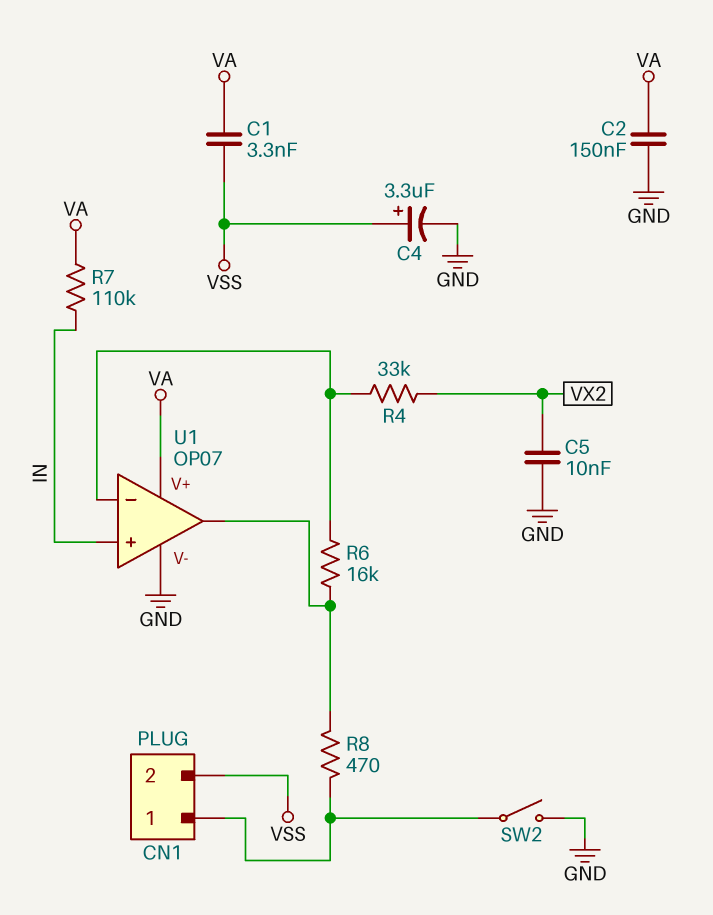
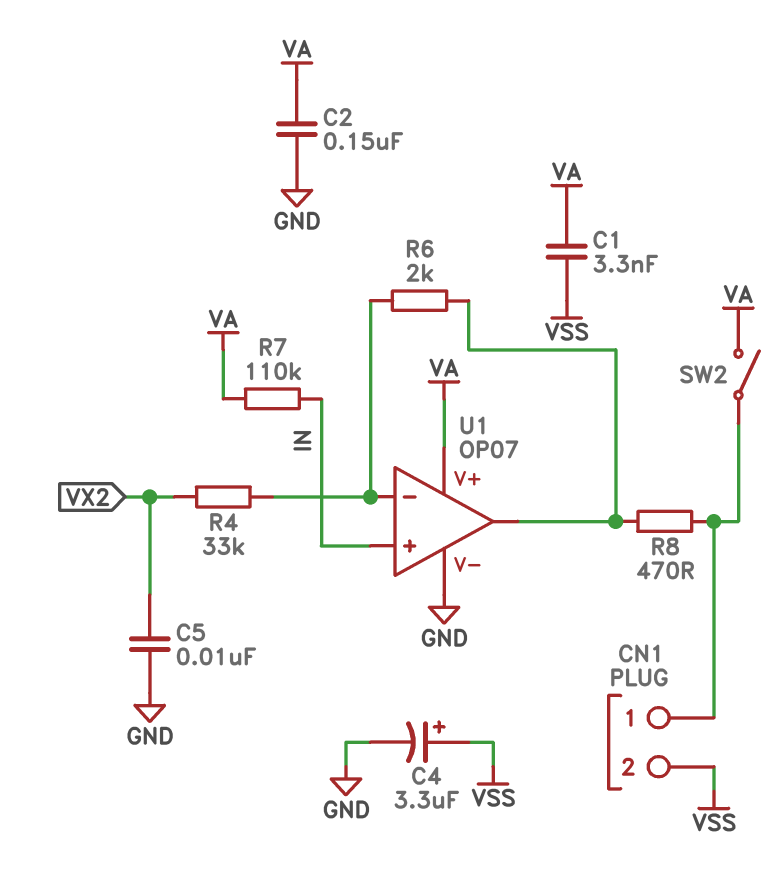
R6: 16k (U1/in-, U1/out) -> 2k (U1/in-, U1/out)
SW2: switch (CN1/1, GND) -> switch (CN1/1, VA)

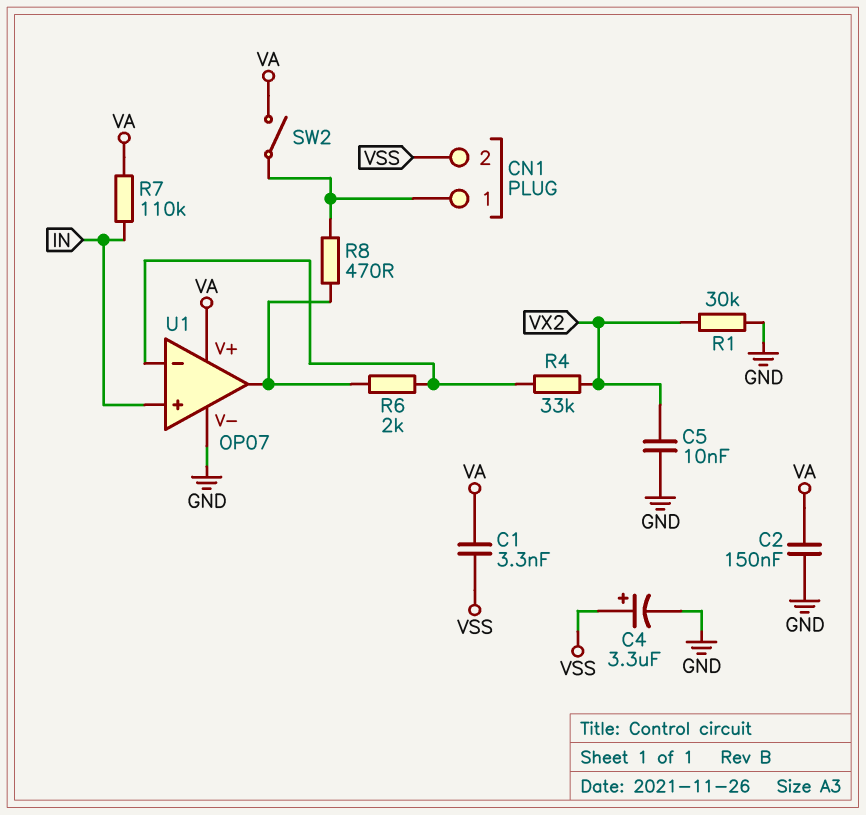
R1: none -> 30k (GND, VX2)

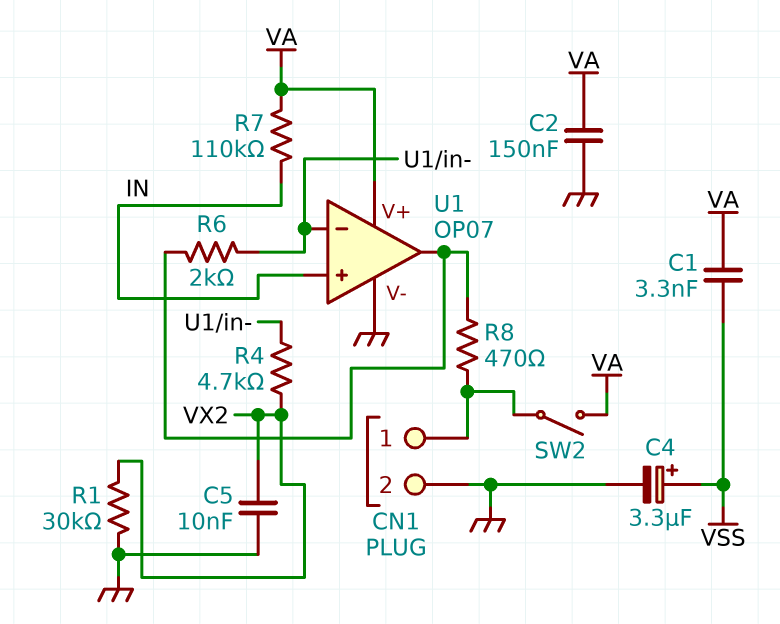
CN1 pin 2: VSS -> GND
R4: 33k (U1/in-, VX2) -> 4.7k (U1/in-, VX2)

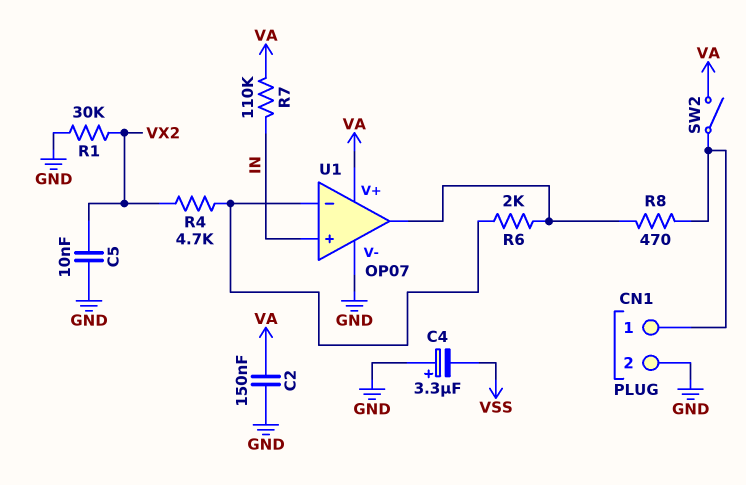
C1: 3.3nF (VA, VSS) -> none
C4: 3.3uF (plus VSS, minus GND) -> 3.3uF (plus GND, minus VSS)

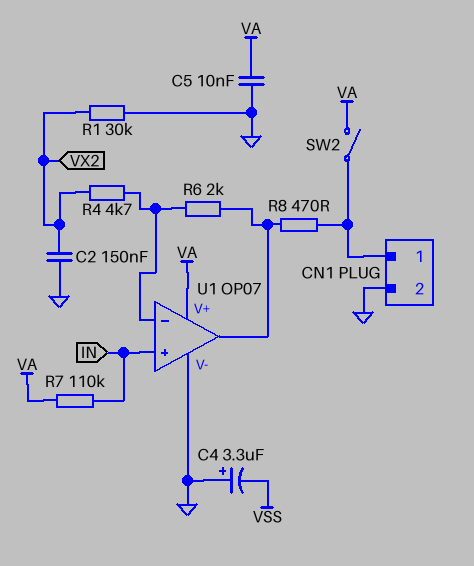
C2: 150nF (GND, VA) -> 150nF (GND, VX2)
C5: 10nF (GND, VX2) -> 10nF (GND, VA)

